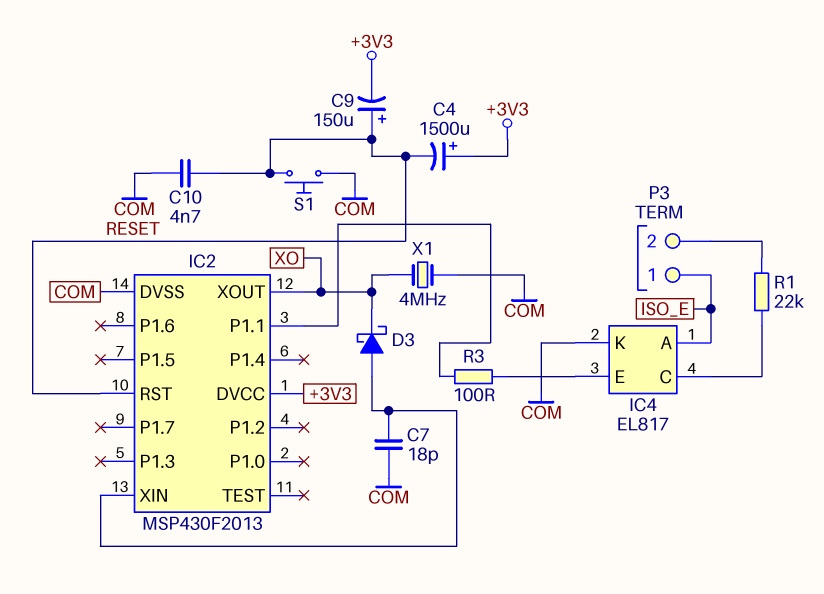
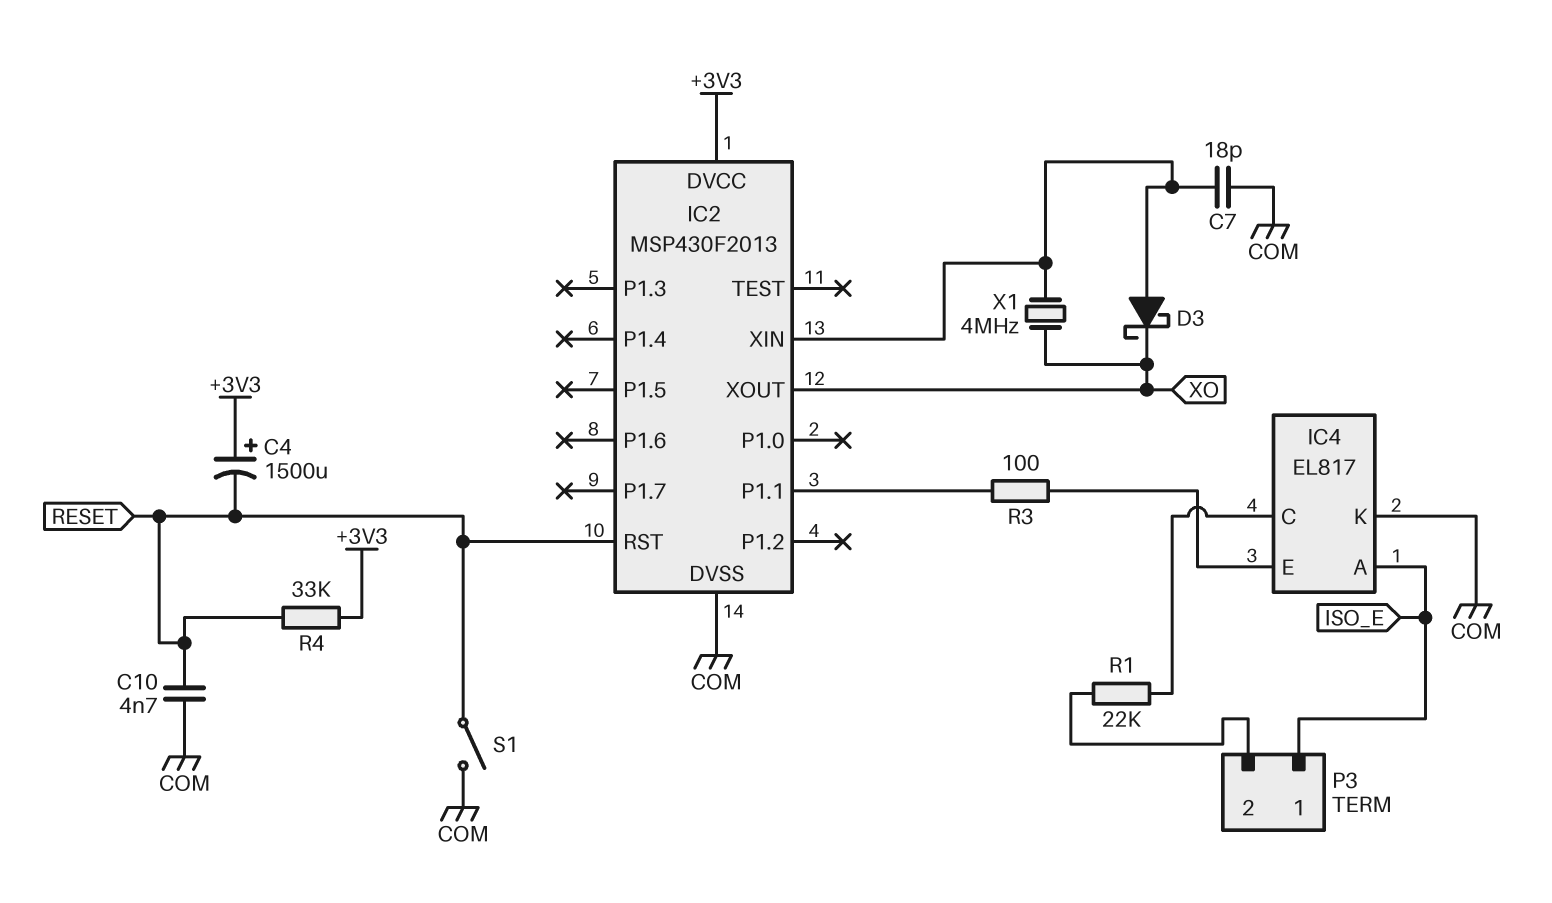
C9: 150uF (plus RESET, minus +3V3) -> none
R4: none -> 33k (+3V3, RESET)
S1: button (COM, RESET) -> switch (COM, RESET)
X1: 4MHz (COM, XO) -> 4MHz (IC2/XIN, XO)

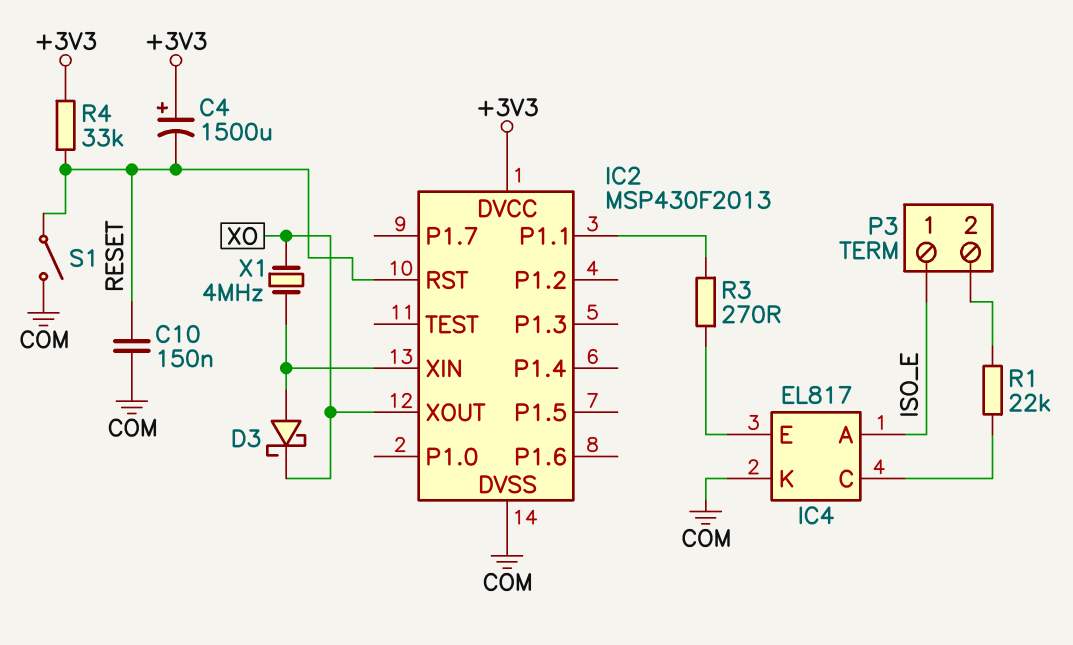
C7: 18pF (COM, IC2/XIN) -> none
C10: 4.7nF (COM, RESET) -> 150nF (COM, RESET)
R3: 100 (IC2/P1.1, IC4/E) -> 270 (IC2/P1.1, IC4/E)

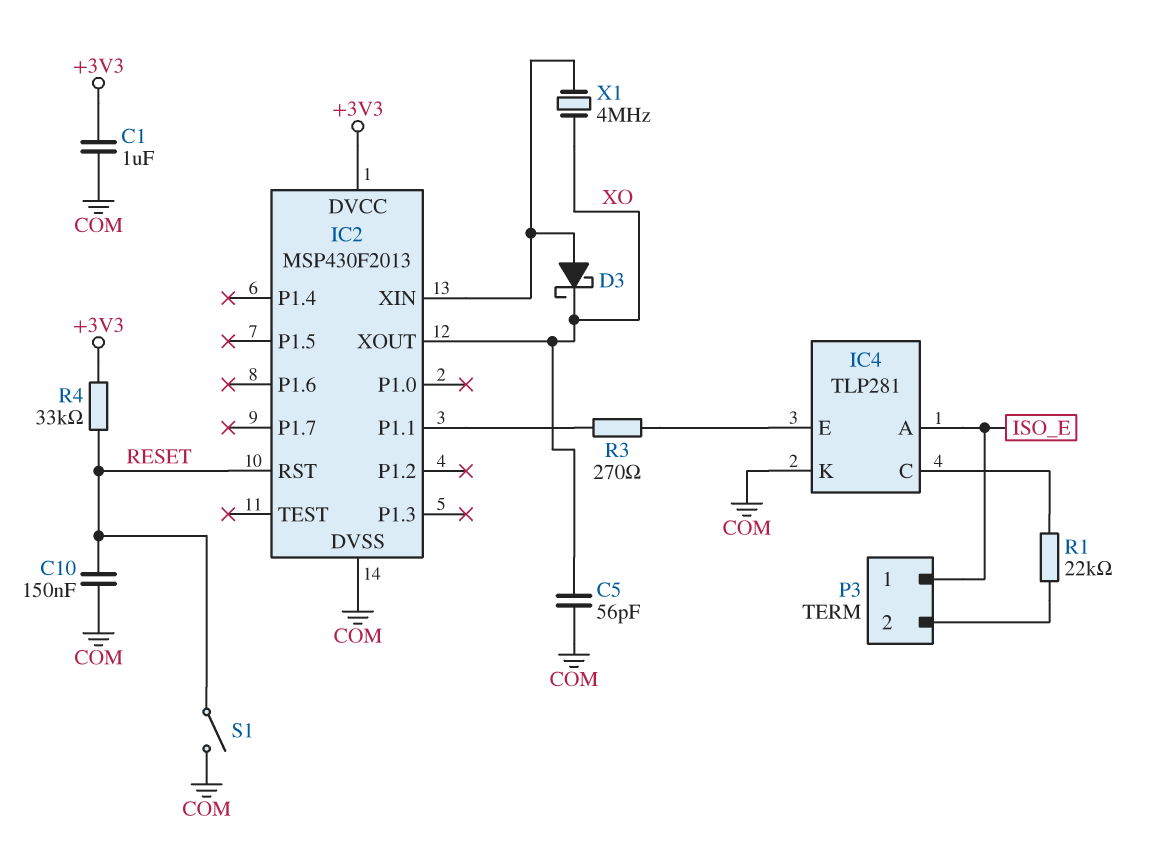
C1: none -> 1uF (+3V3, COM)
C4: 1500uF (plus +3V3, minus RESET) -> none
C5: none -> 56pF (COM, XO)
IC4: EL817 -> TLP281

